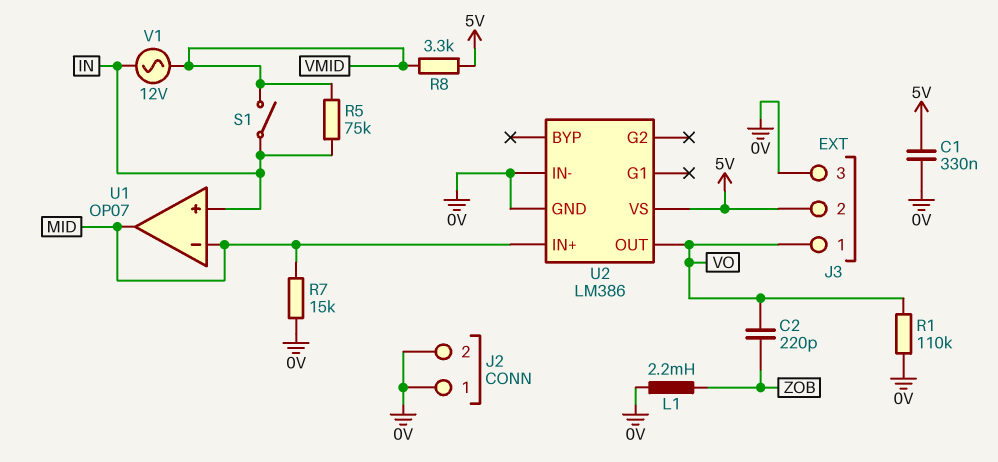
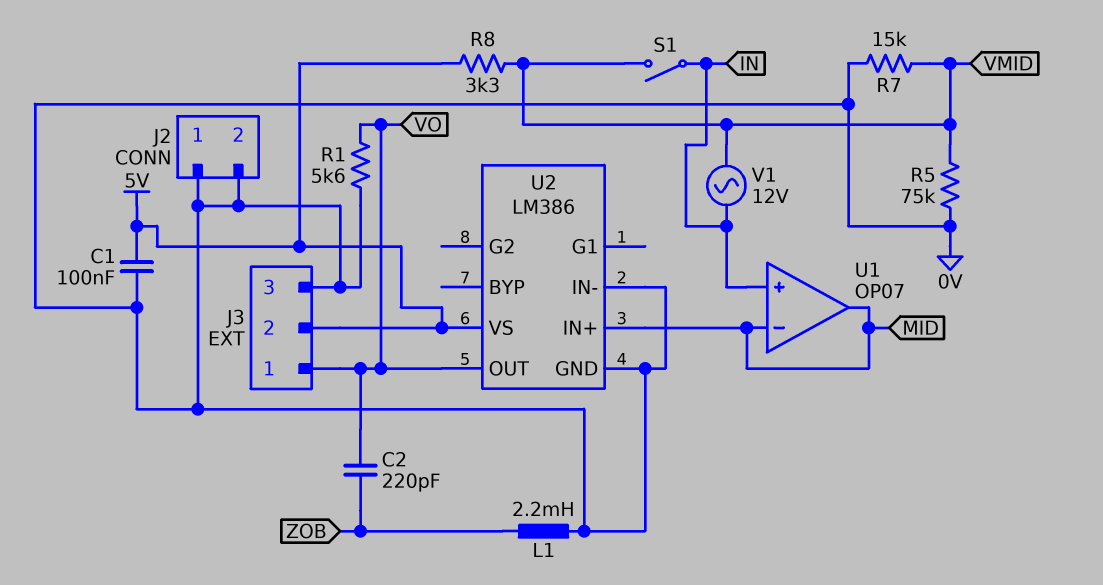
C1: 330nF (0V, 5V) -> 100nF (0V, 5V)
R1: 110k (0V, VO) -> 5.6k (0V, VO)
R5: 75k (IN, VMID) -> 75k (0V, VMID)
R7: 15k (0V, MID) -> 15k (0V, VMID)

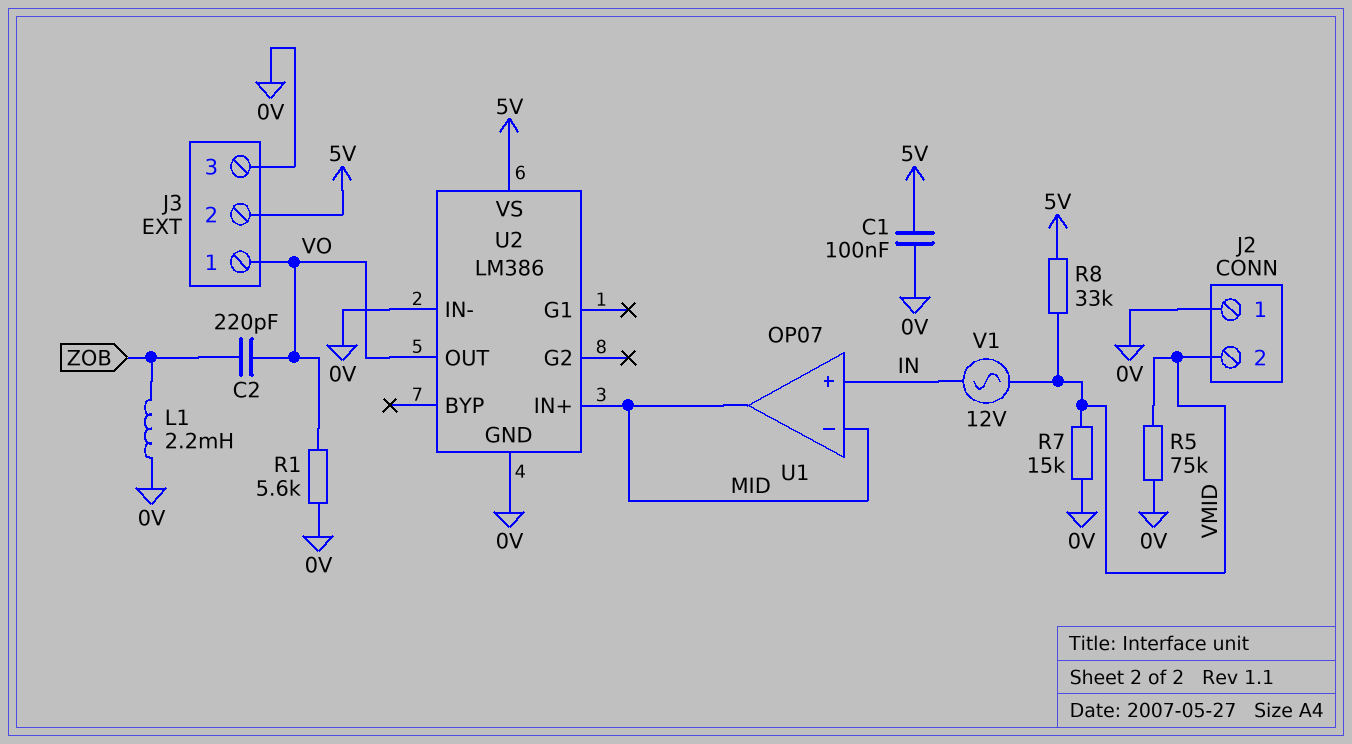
J2 pin 2: 0V -> VMID
R8: 3.3k (5V, VMID) -> 33k (5V, VMID)
S1: switch (IN, VMID) -> none

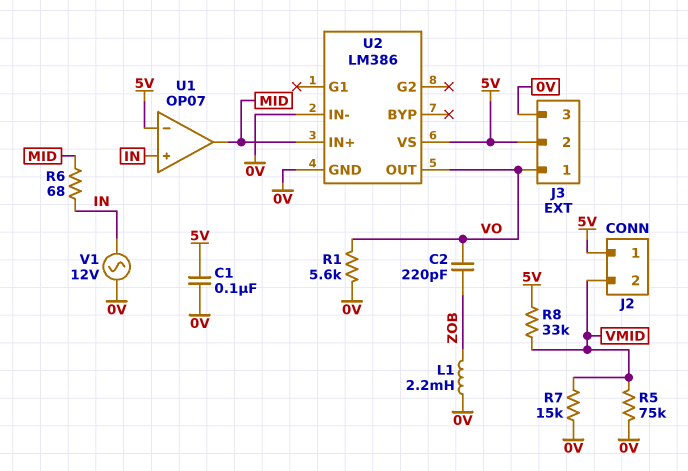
J2 pin 1: 0V -> 5V
R6: none -> 68 (IN, MID)
U1 pin in-: MID -> 5V
V1: AC 12V (IN, VMID) -> AC 12V (0V, IN)

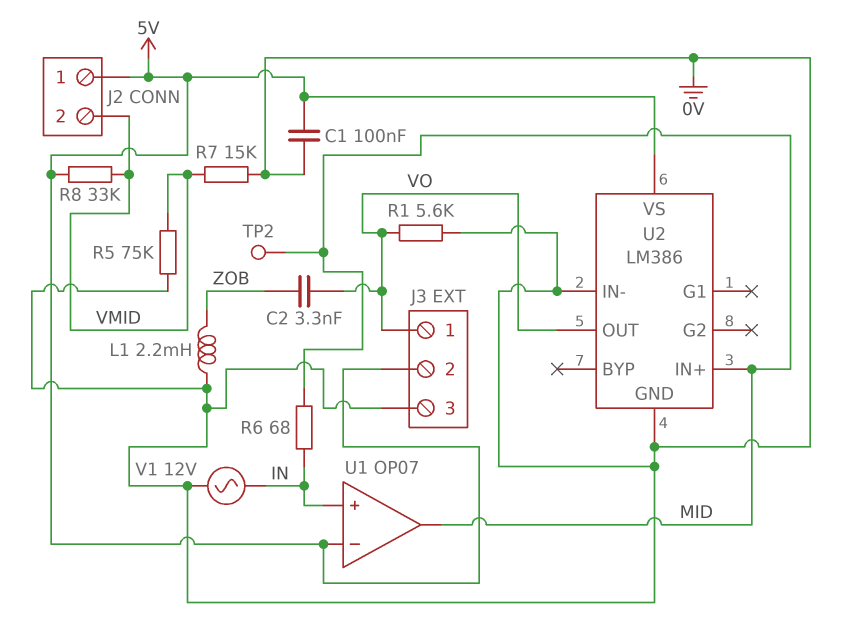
C2: 220pF (VO, ZOB) -> 3.3nF (VO, ZOB)
TP2: none -> test point (MID)

